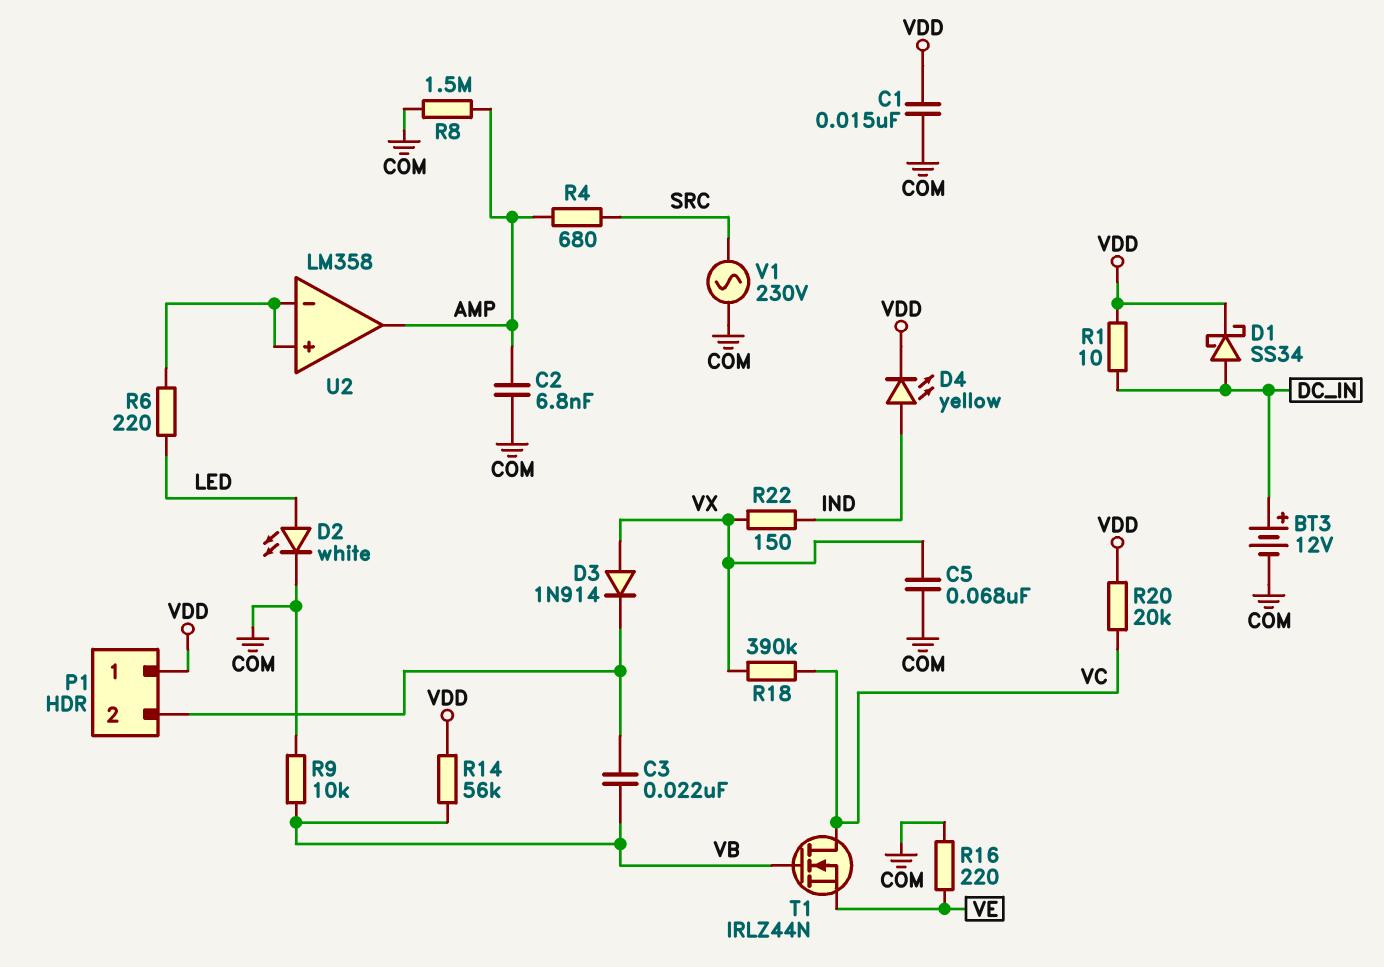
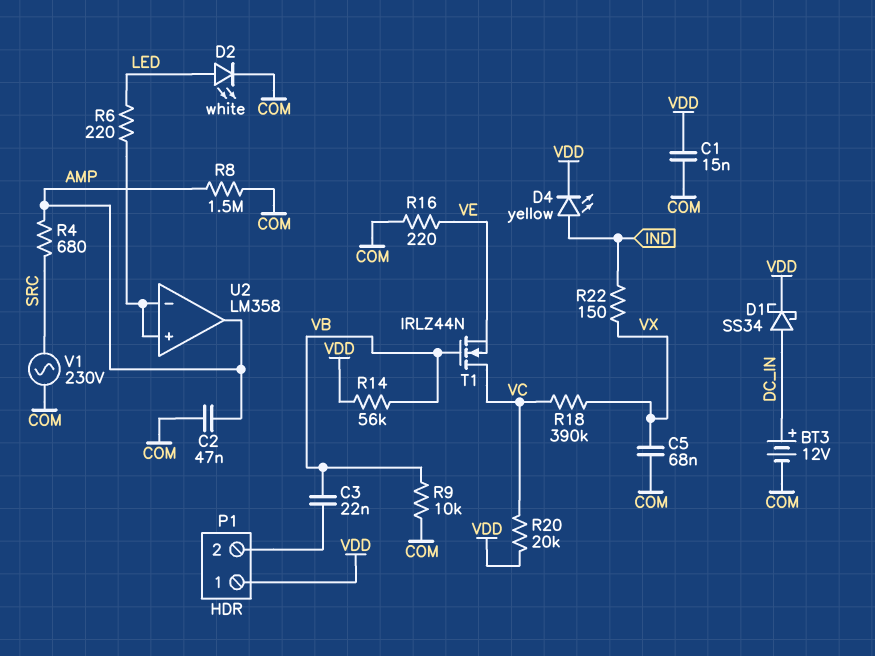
C2: 6.8nF (AMP, COM) -> 47nF (AMP, COM)
D3: diode 1N914 (A VX, K P1/2) -> none
R1: 10 (DC_IN, VDD) -> none

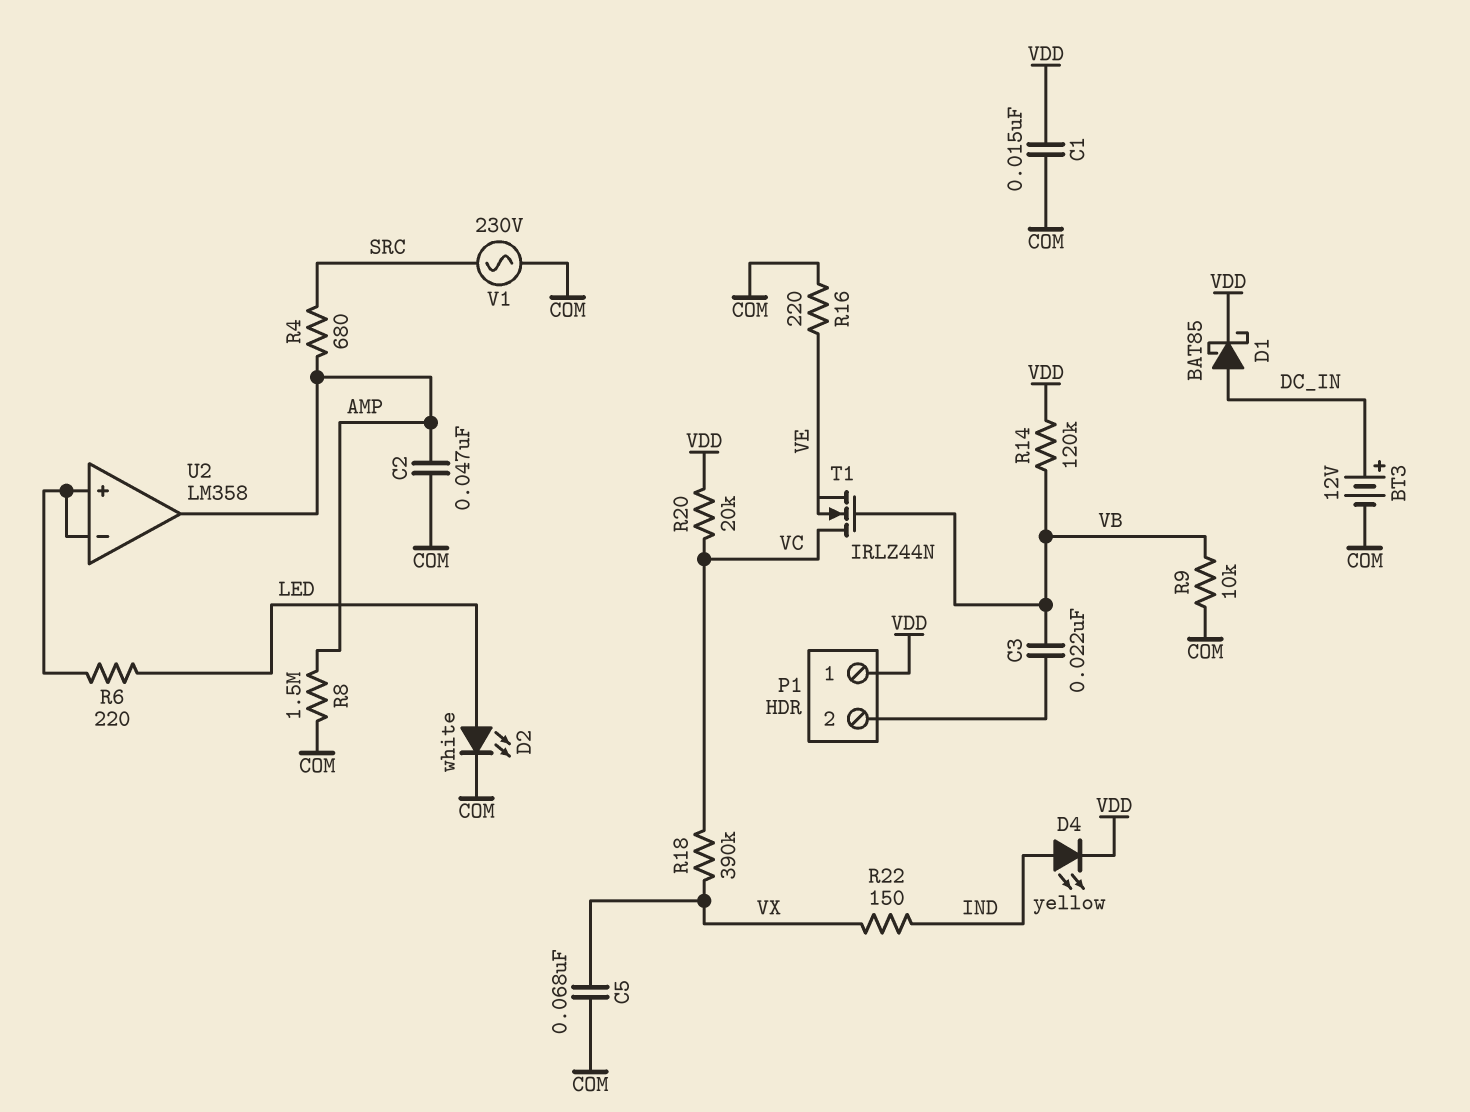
D1: schottky SS34 (A DC_IN, K VDD) -> schottky BAT85 (A DC_IN, K VDD)
R14: 56k (VB, VDD) -> 120k (VB, VDD)

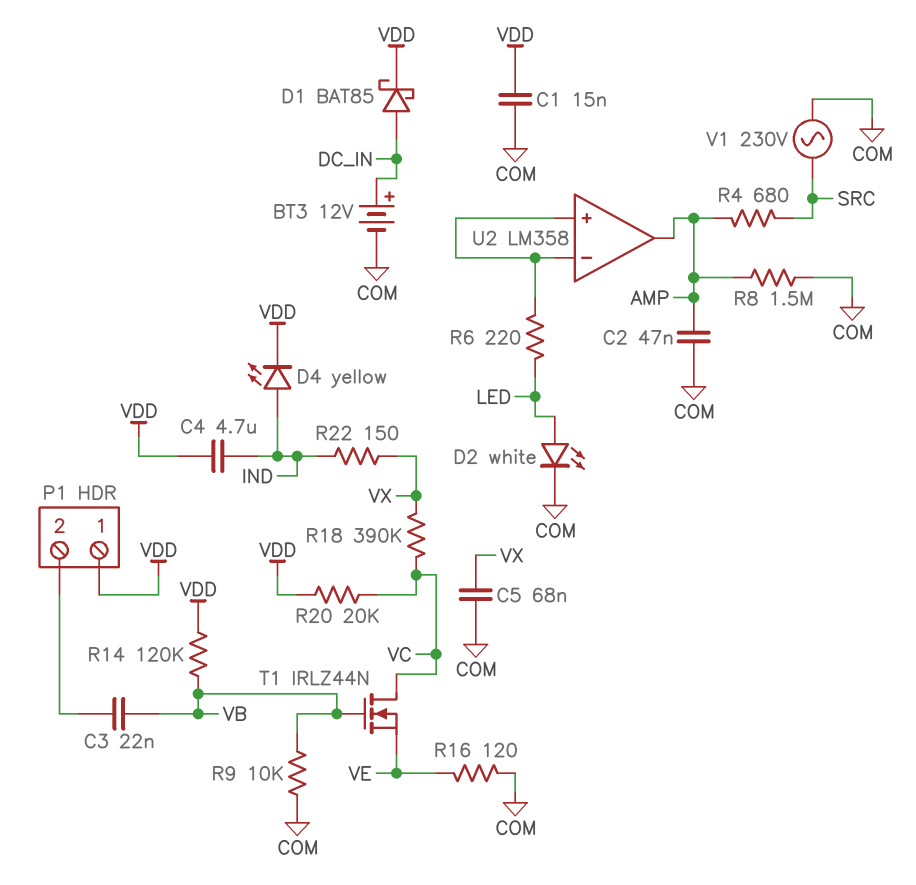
C4: none -> 4.7uF (IND, VDD)
R16: 220 (COM, VE) -> 120 (COM, VE)

